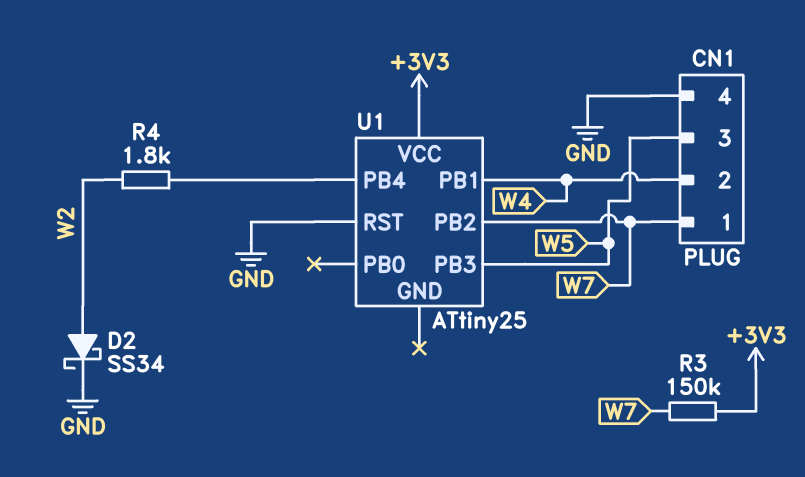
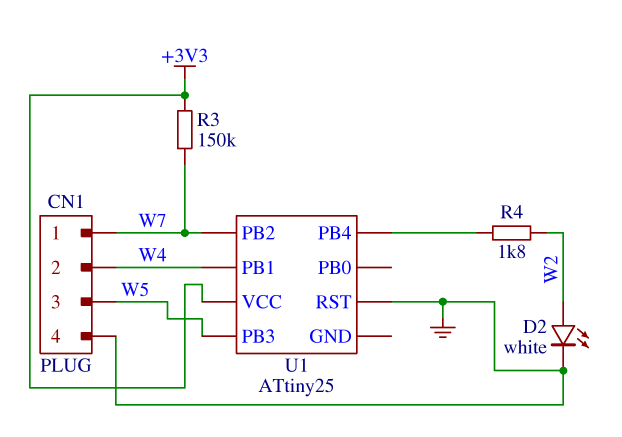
D2: schottky SS34 (A W2, K GND) -> LED white (A W2, K GND)

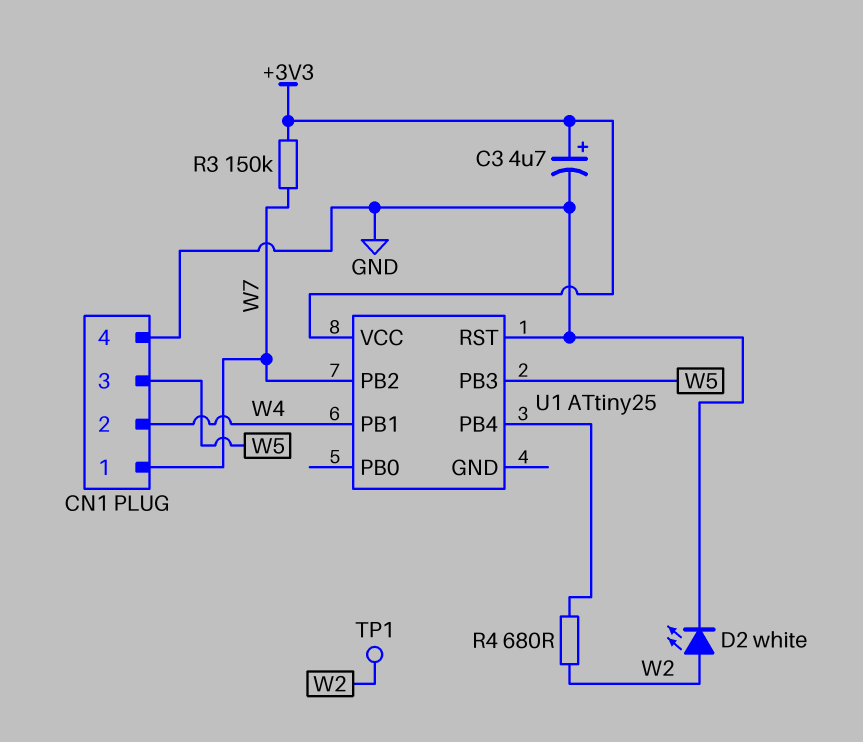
C3: none -> 4.7uF (plus +3V3, minus GND)
R4: 1.8k (U1/PB4, W2) -> 680 (U1/PB4, W2)
TP1: none -> test point (W2)

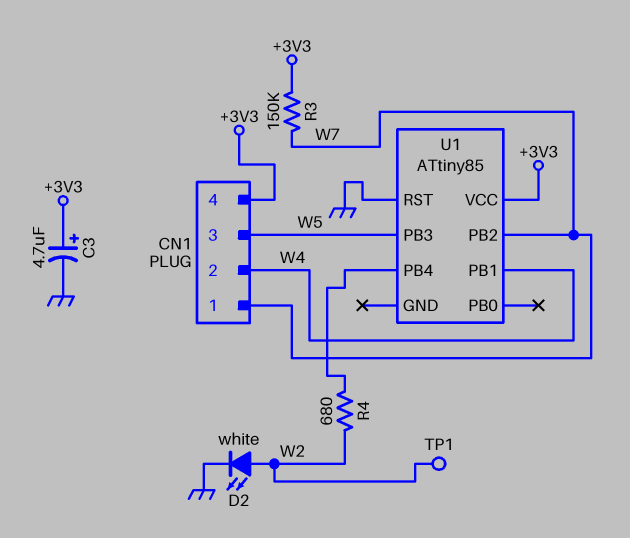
CN1 pin 4: GND -> +3V3
U1: ATtiny25 -> ATtiny85

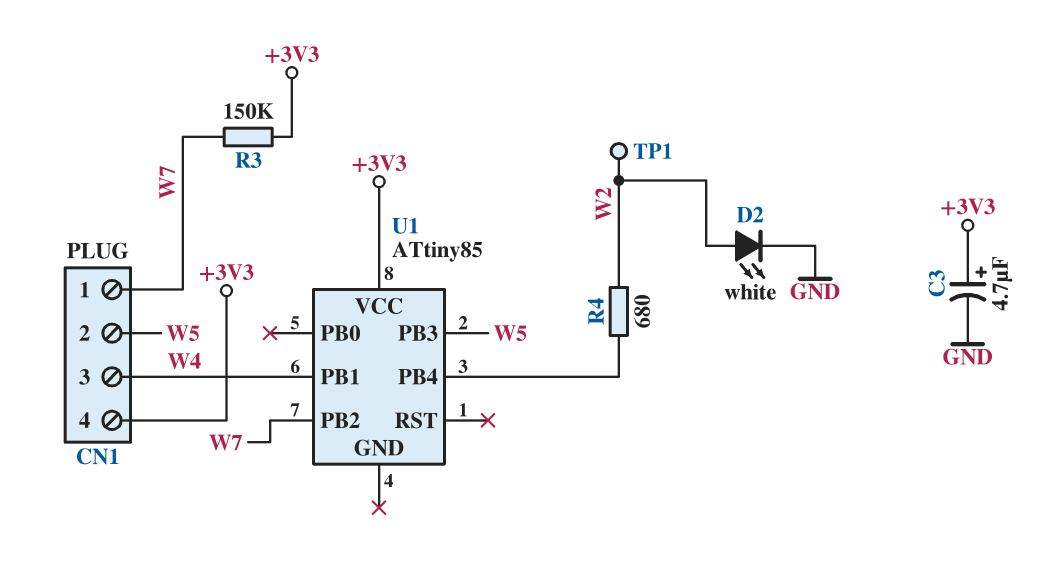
CN1 pin 2: W4 -> W5
CN1 pin 3: W5 -> W4
U1 pin RST: GND -> none

